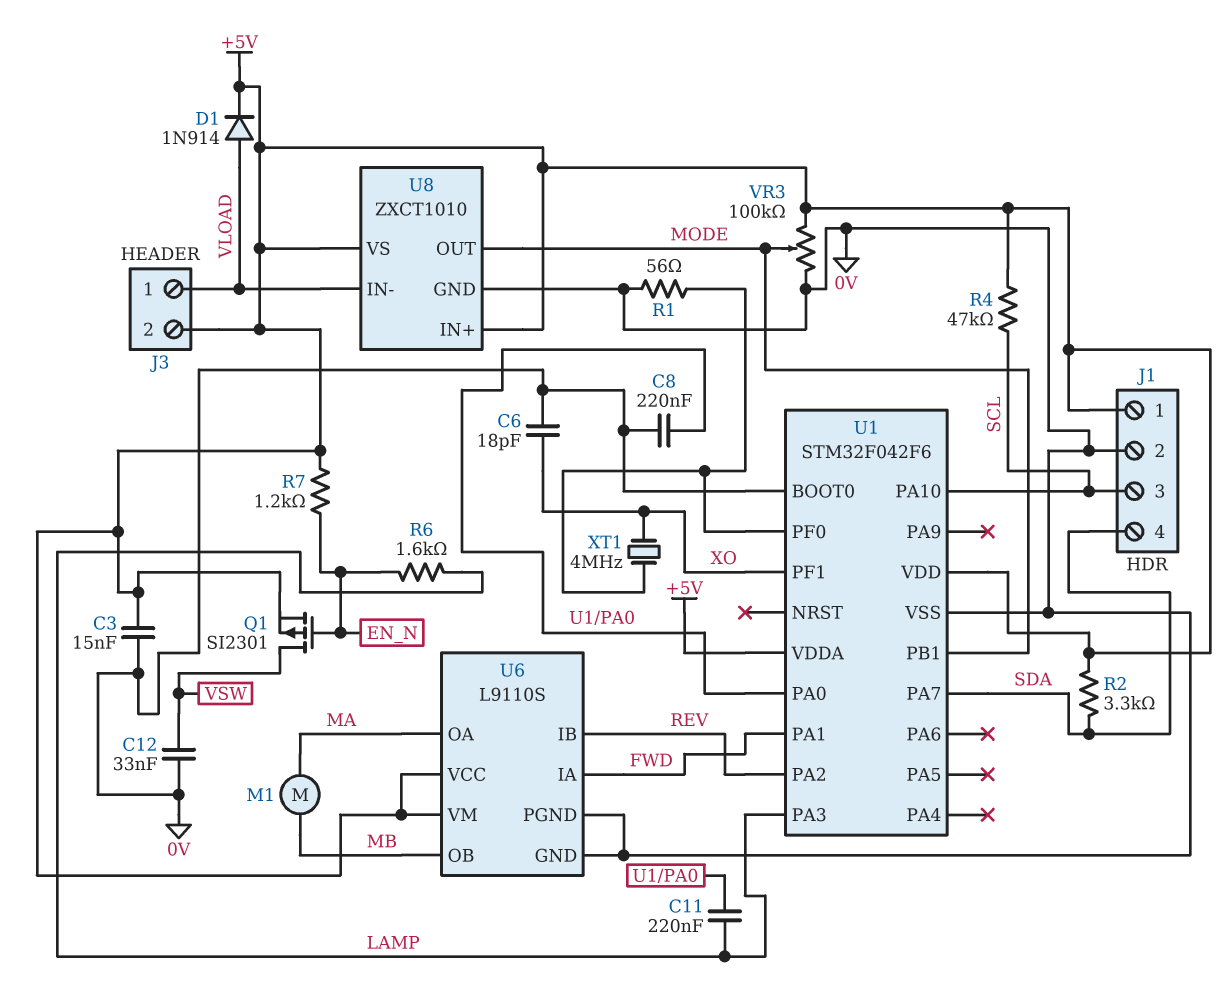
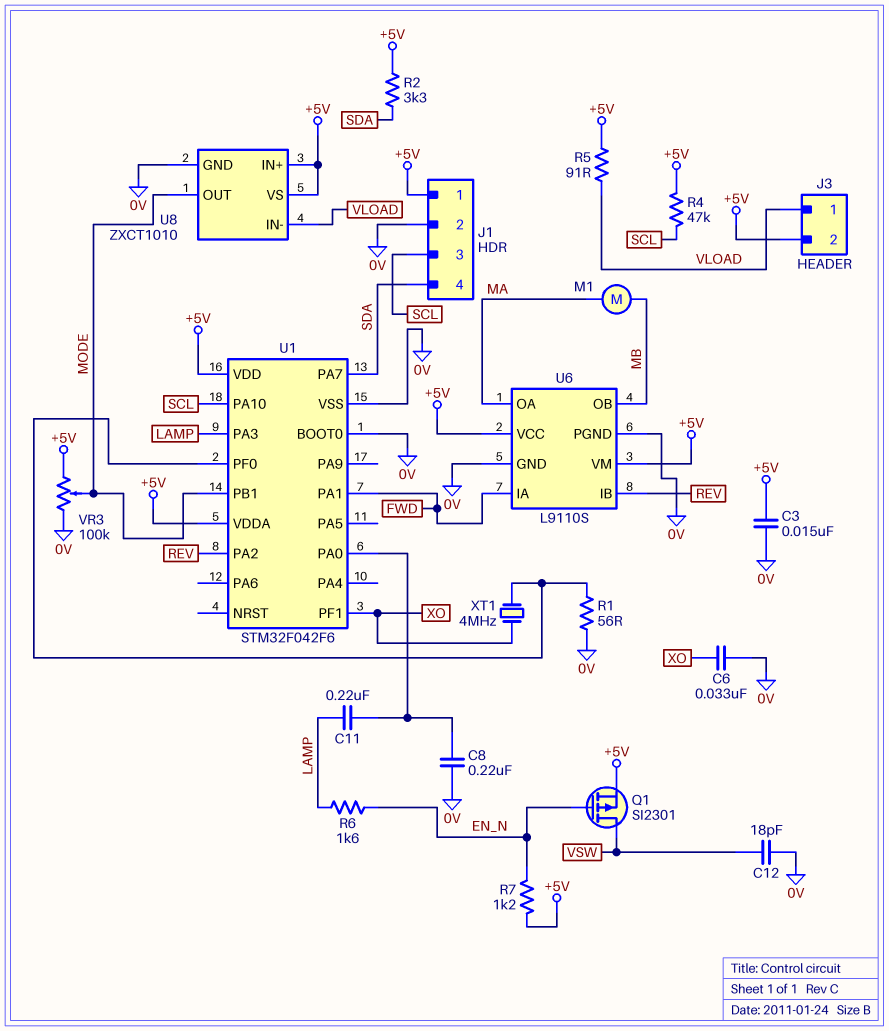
C6: 18pF (0V, XO) -> 33nF (0V, XO)
C12: 33nF (0V, VSW) -> 18pF (0V, VSW)
D1: diode 1N914 (A VLOAD, K +5V) -> none
R5: none -> 91 (+5V, VLOAD)

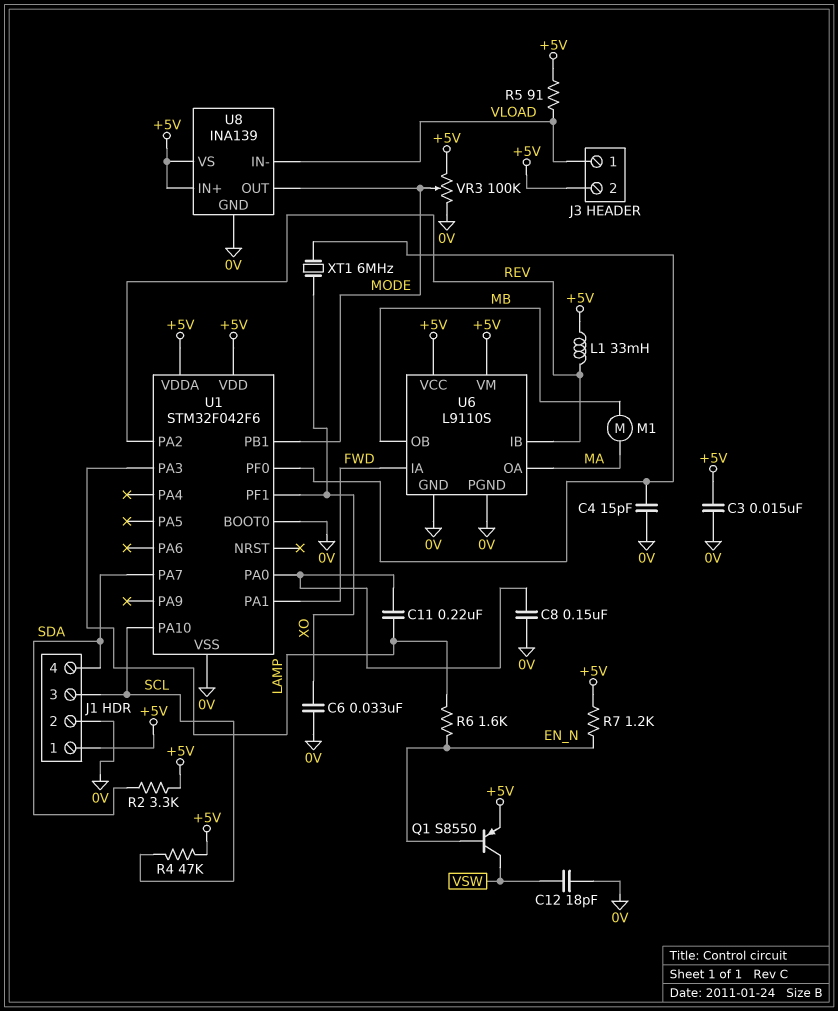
C4: none -> 15pF (0V, U1/PF0)
C8: 220nF (0V, U1/PA0) -> 150nF (0V, U1/PA0)
L1: none -> 33mH (+5V, REV)
Q1: PMOS SI2301 (G EN_N, D VSW, S +5V) -> PNP S8550 (B EN_N, C VSW, E +5V)
R1: 56 (0V, U1/PF0) -> none
U8: ZXCT1010 -> INA139
XT1: 4MHz (U1/PF0, XO) -> 6MHz (U1/PF0, XO)

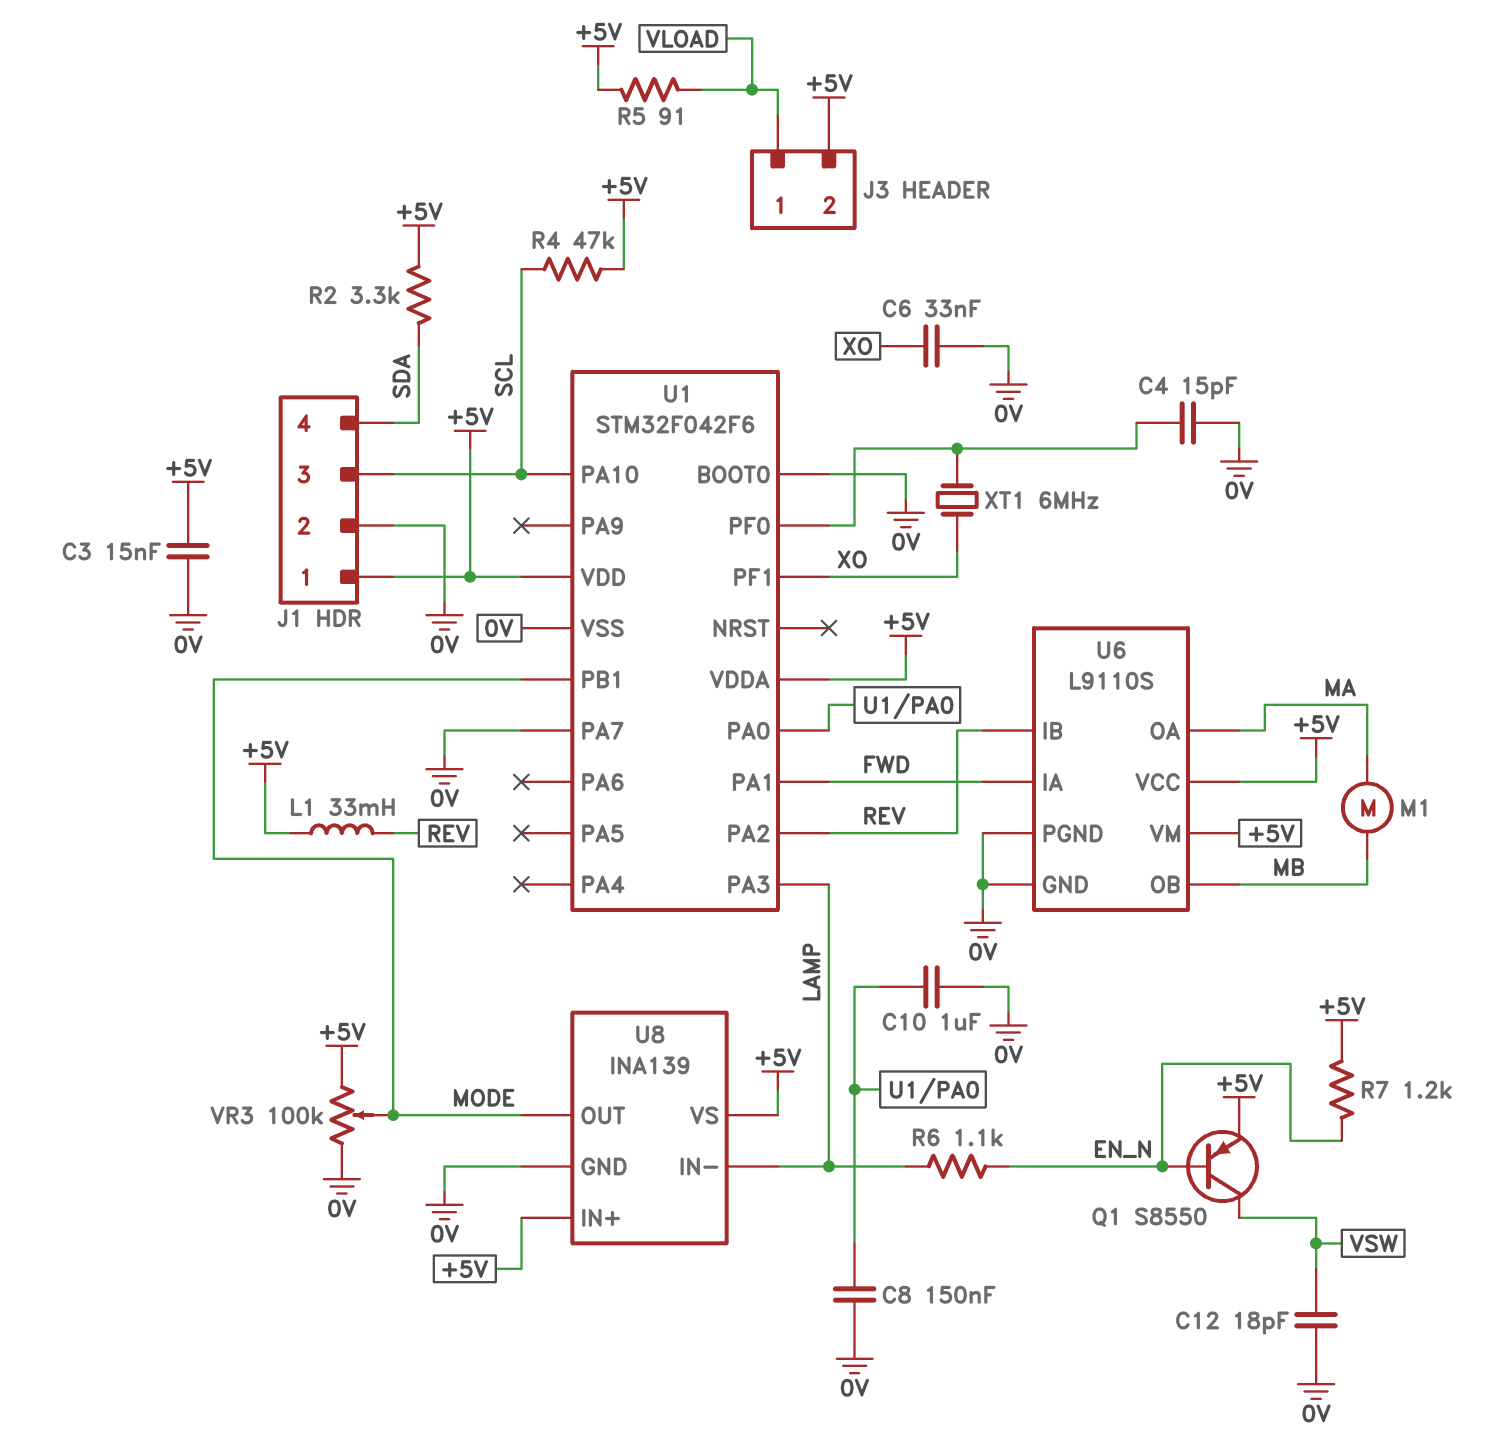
C10: none -> 1uF (0V, U1/PA0)
C11: 220nF (LAMP, U1/PA0) -> none
R6: 1.6k (EN_N, LAMP) -> 1.1k (EN_N, LAMP)
U1 pin PA7: SDA -> 0V
U8 pin IN-: VLOAD -> LAMP

